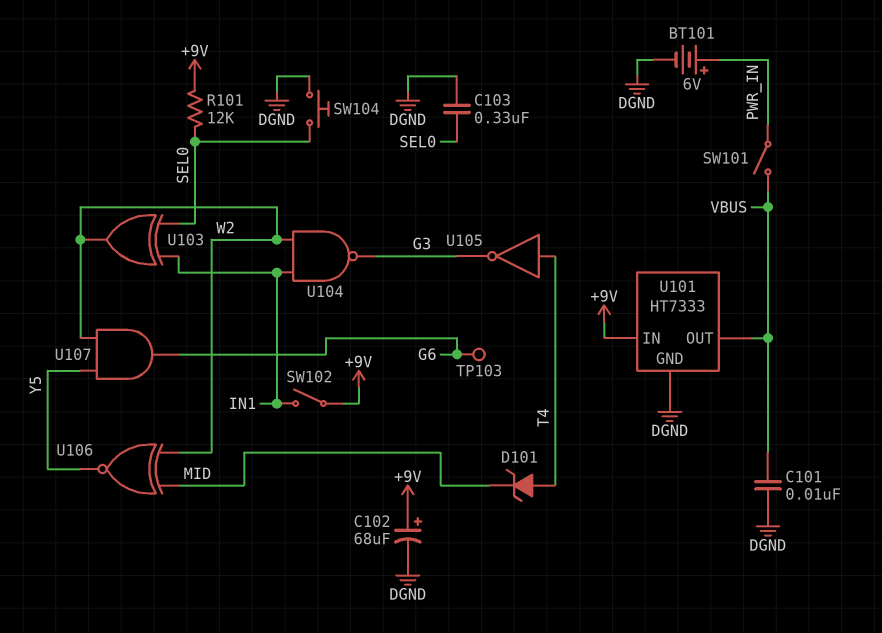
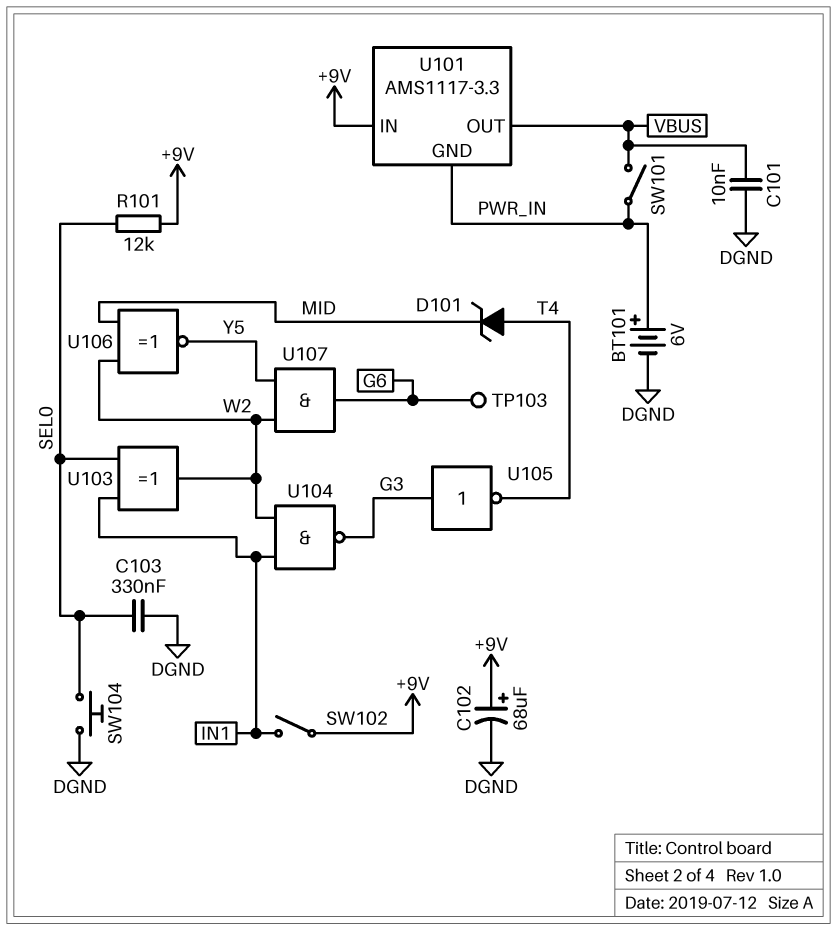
U101: HT7333 -> AMS1117-3.3
U101 pin GND: DGND -> PWR_IN
U105: NOT (in T4, out G3) -> NOT (in G3, out T4)

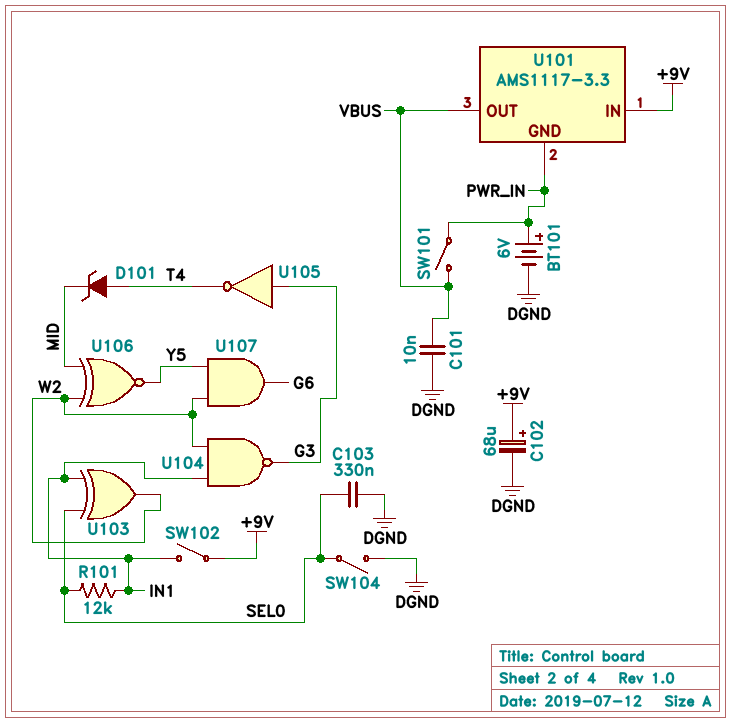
R101: 12k (+9V, SEL0) -> 12k (IN1, SEL0)
SW104: button (DGND, SEL0) -> switch (DGND, SEL0)
TP103: test point (G6) -> none

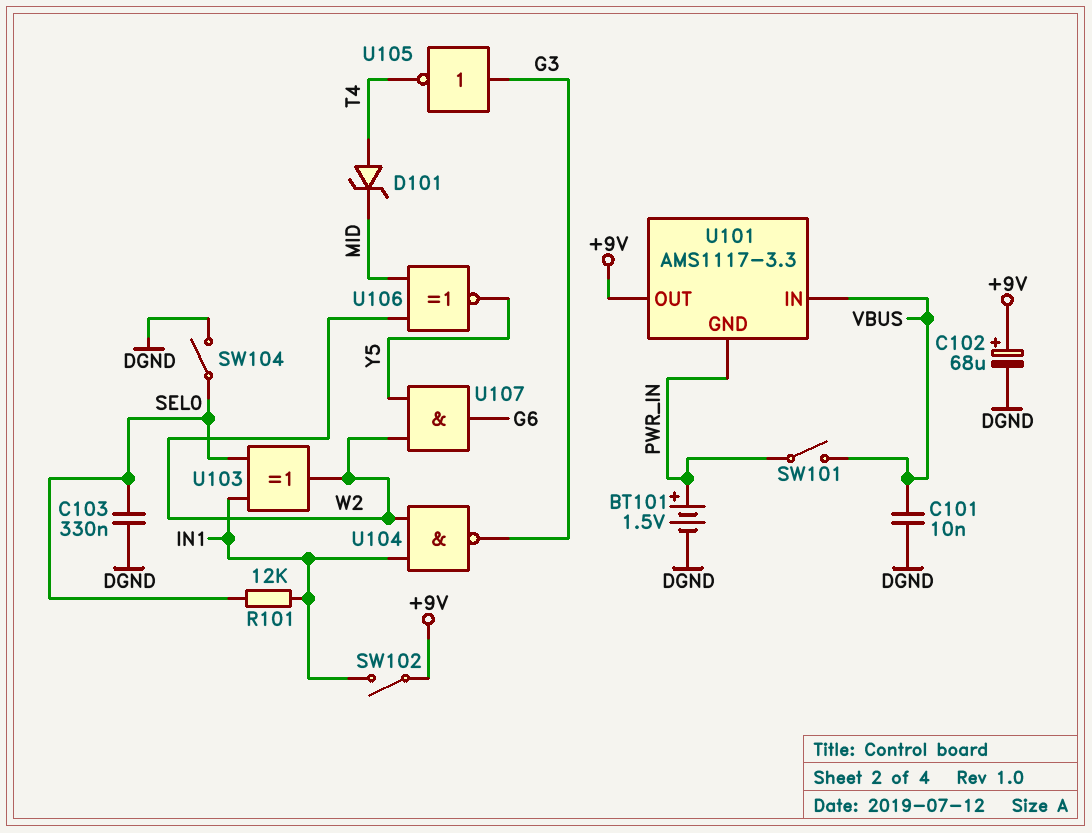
BT101: 6V (plus PWR_IN, minus DGND) -> 1.5V (plus PWR_IN, minus DGND)
U101 pin IN: +9V -> VBUS
U101 pin OUT: VBUS -> +9V

